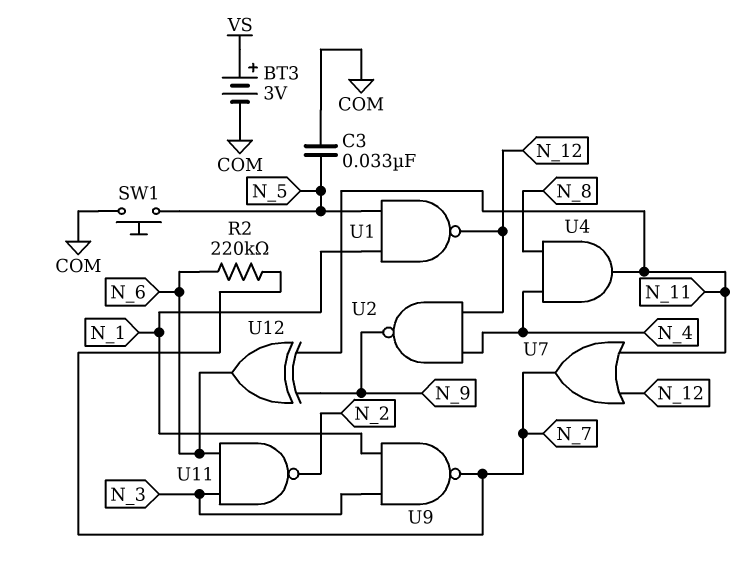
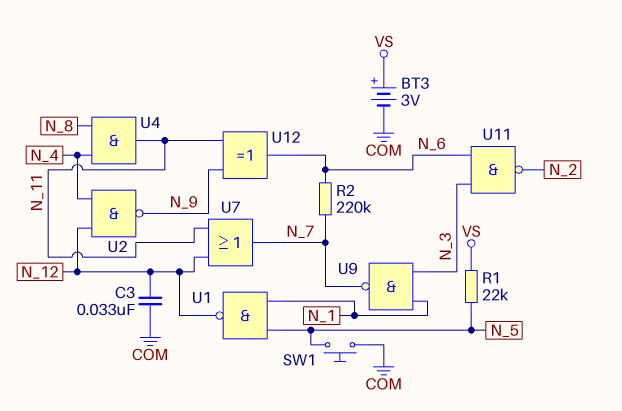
C3: 33nF (COM, N_5) -> 33nF (COM, N_12)
R1: none -> 22k (N_5, VS)

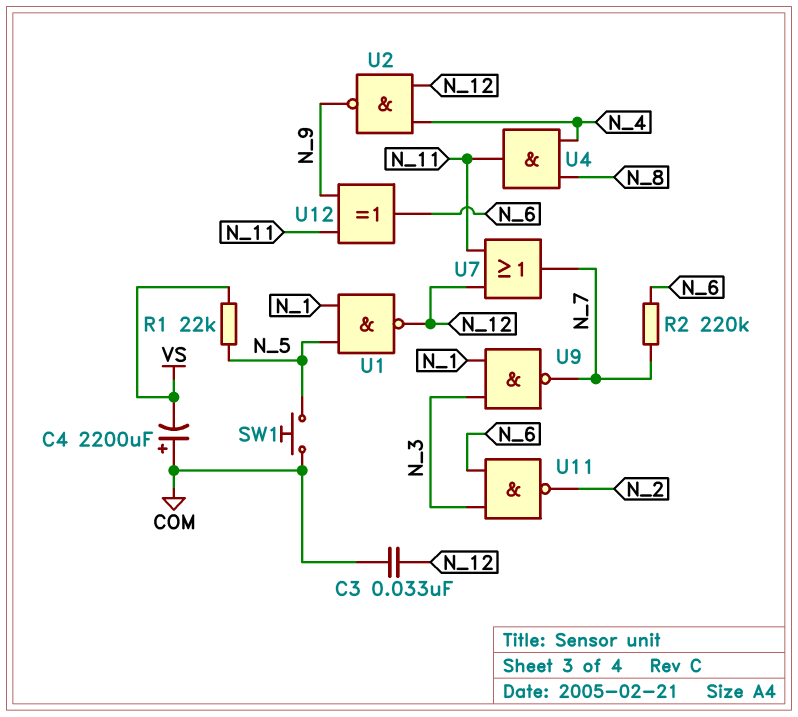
BT3: 3V (plus VS, minus COM) -> none
C4: none -> 2200uF (plus COM, minus VS)

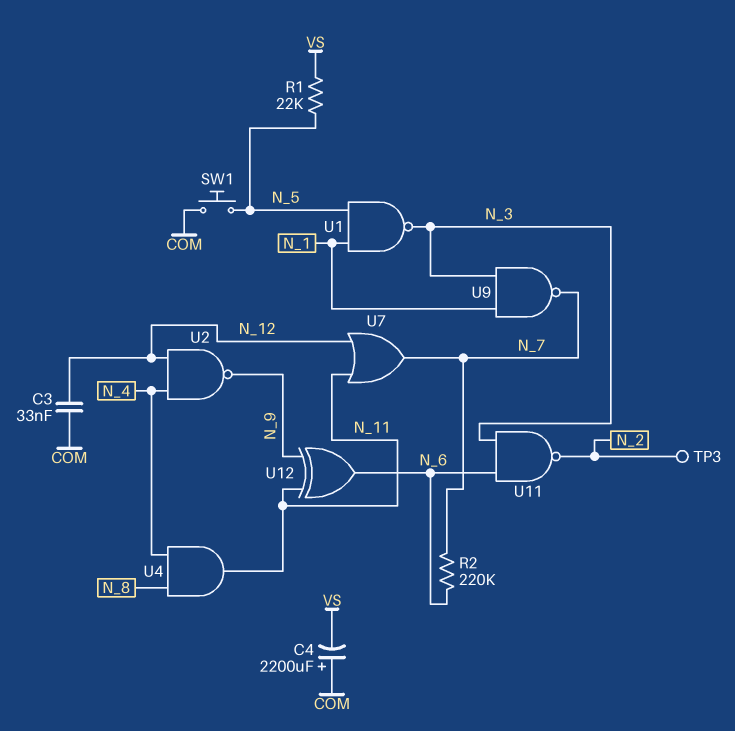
TP3: none -> test point (N_2)
U1: NAND (in N_1, in N_5, out N_12) -> NAND (in N_1, in N_5, out N_3)

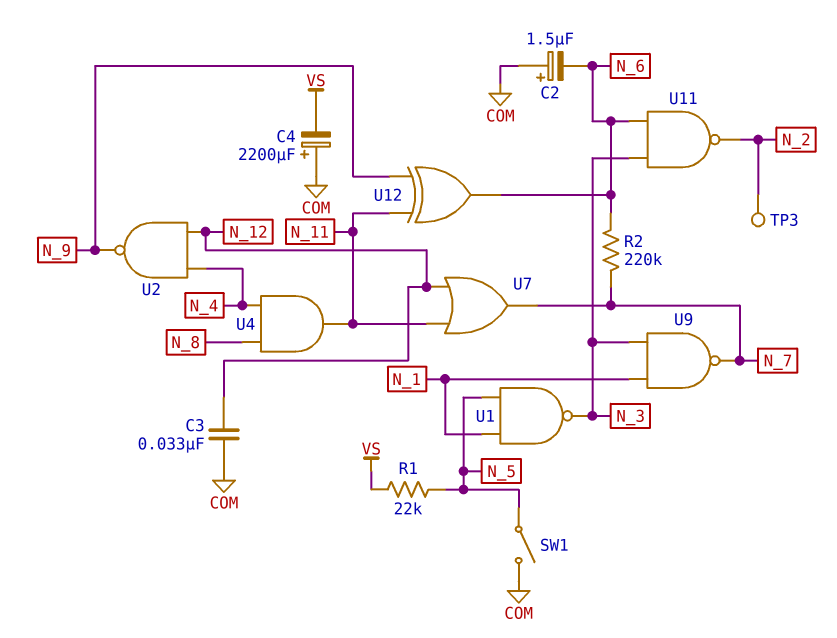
C2: none -> 1.5uF (plus COM, minus N_6)
SW1: button (COM, N_5) -> switch (COM, N_5)

